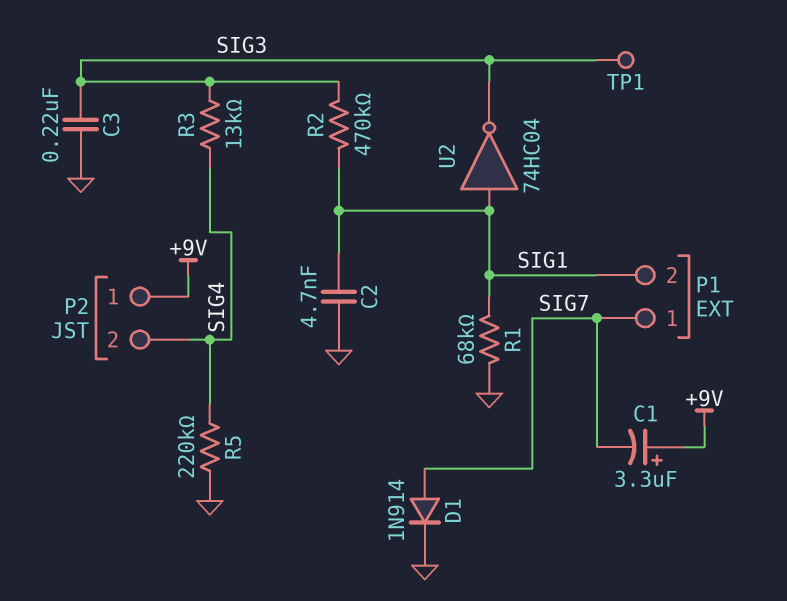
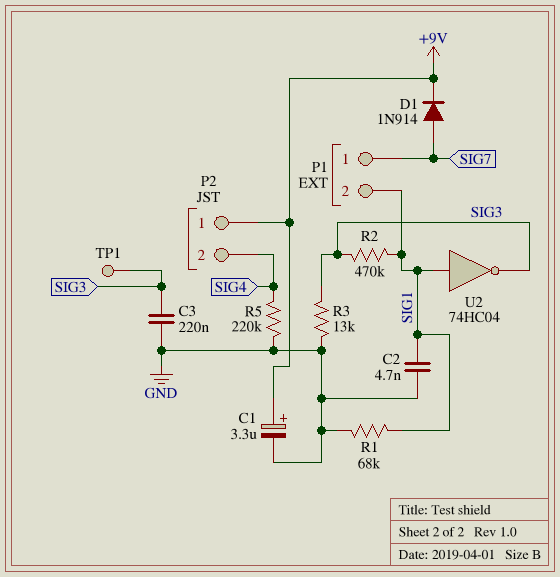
C1: 3.3uF (plus +9V, minus SIG7) -> 3.3uF (plus +9V, minus GND)
D1: diode 1N914 (A SIG7, K GND) -> diode 1N914 (A SIG7, K +9V)
R3: 13k (SIG3, SIG4) -> 13k (GND, SIG3)

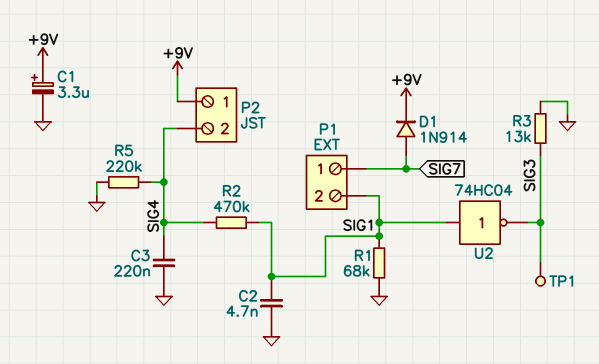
C3: 220nF (GND, SIG3) -> 220nF (GND, SIG4)
R2: 470k (SIG1, SIG3) -> 470k (SIG1, SIG4)

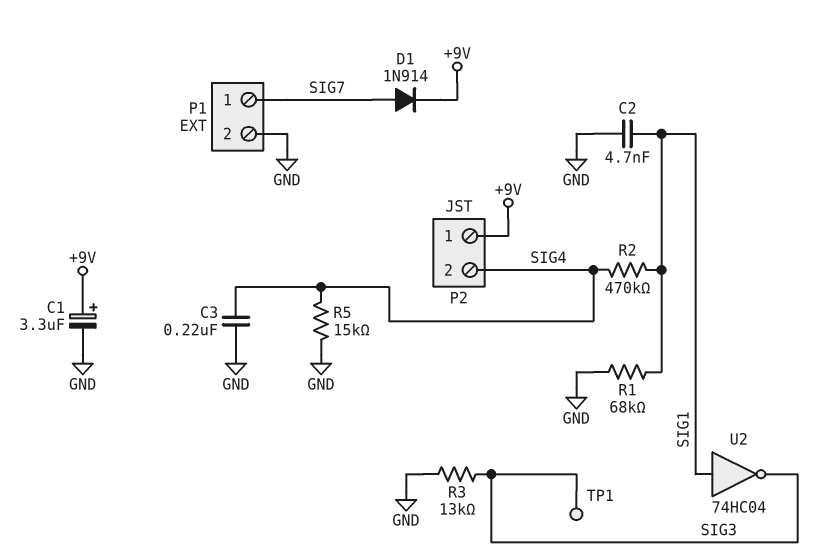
P1 pin 2: SIG1 -> GND
R5: 220k (GND, SIG4) -> 15k (GND, SIG4)

